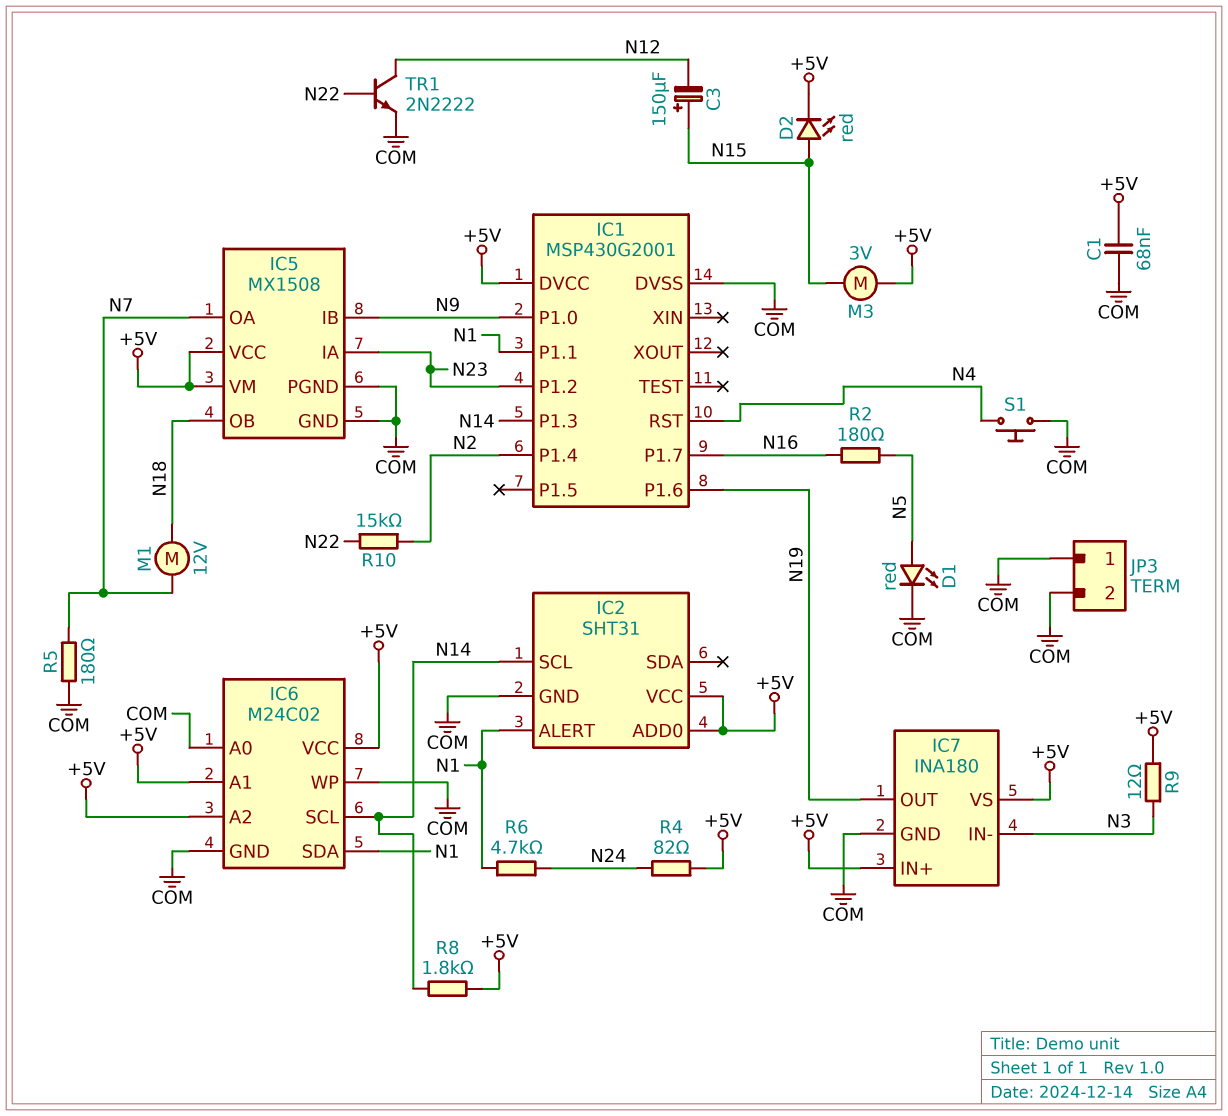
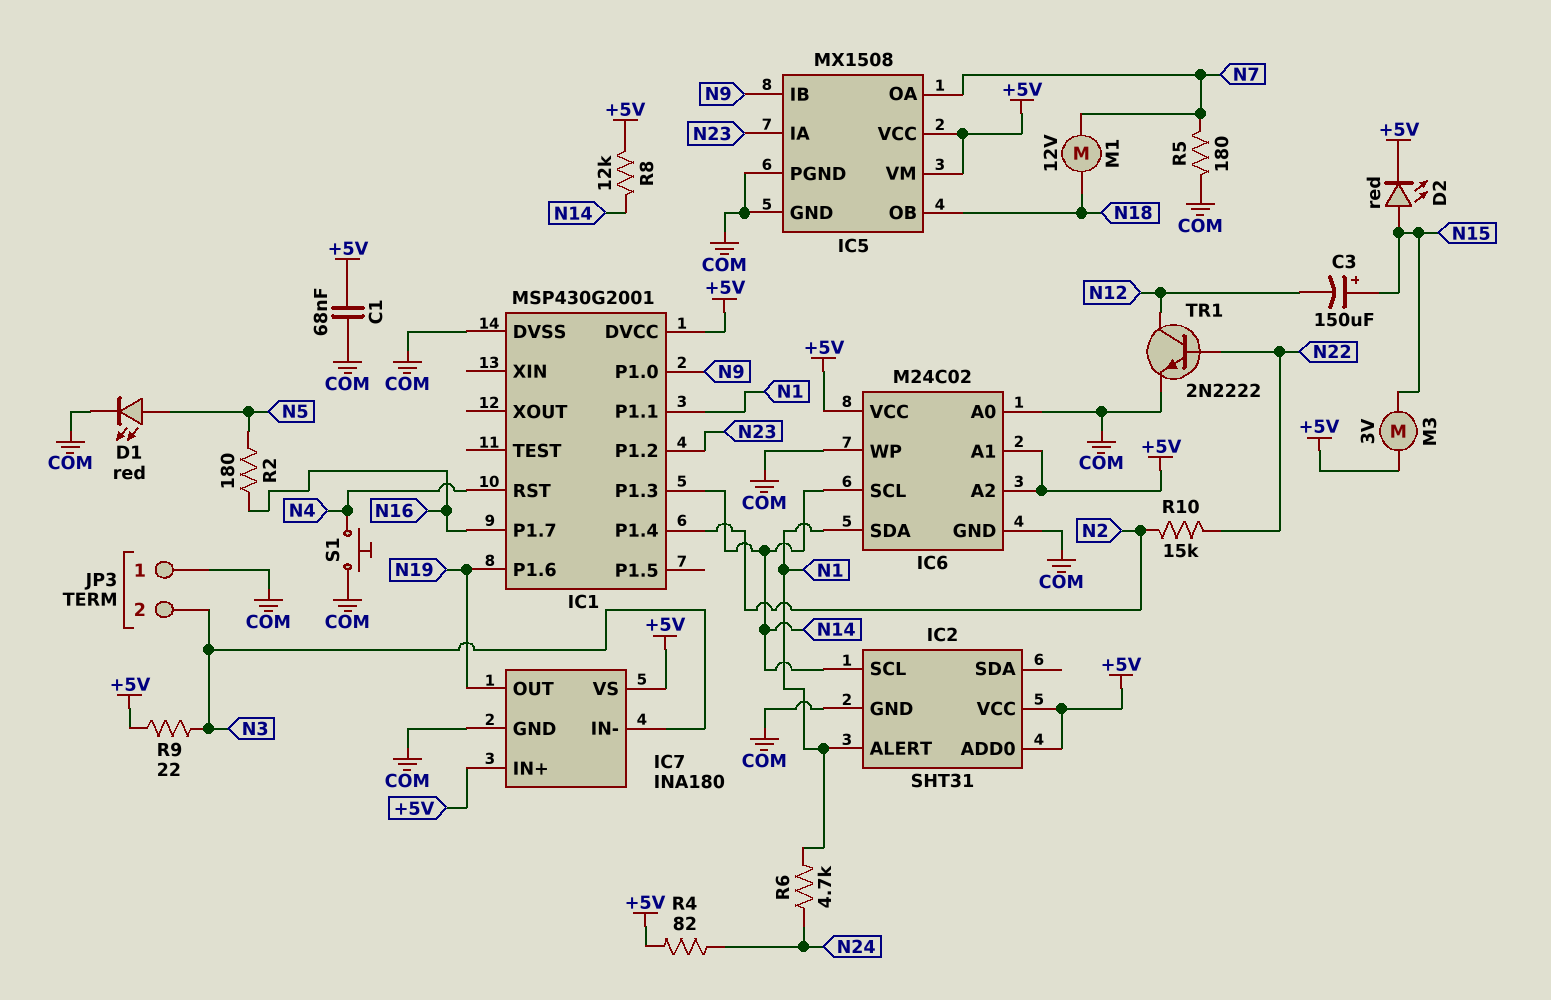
JP3 pin 2: COM -> N3
R8: 1.8k (+5V, N14) -> 12k (+5V, N14)
R9: 12 (+5V, N3) -> 22 (+5V, N3)

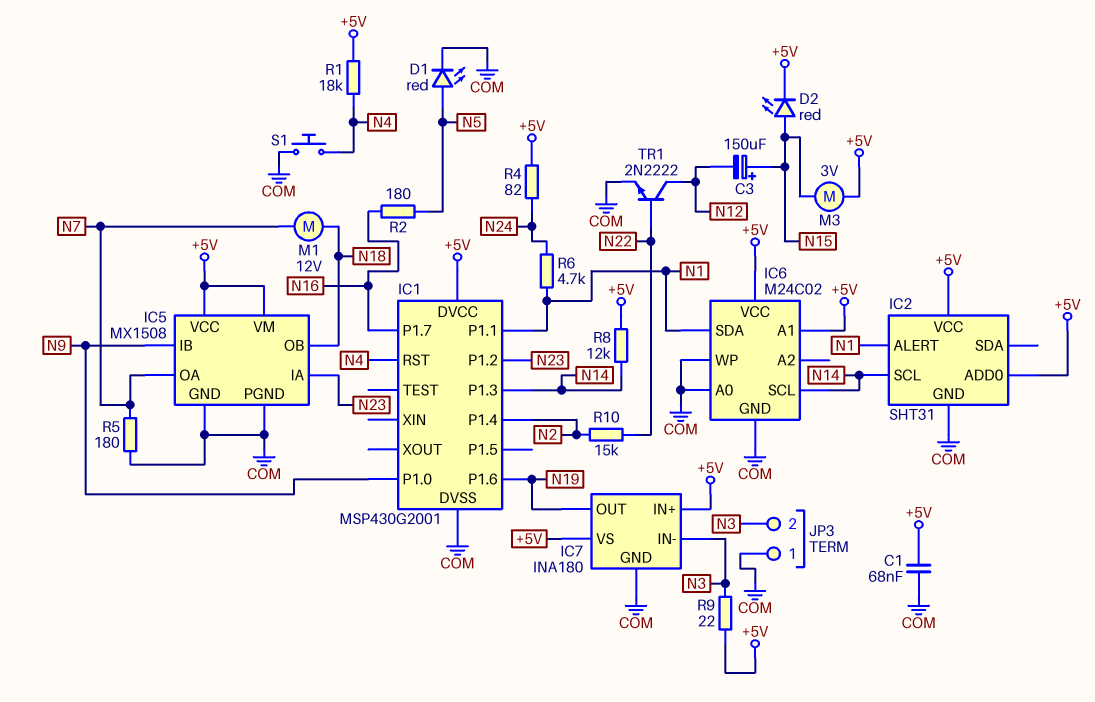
IC6 pin A2: +5V -> none
R1: none -> 18k (+5V, N4)

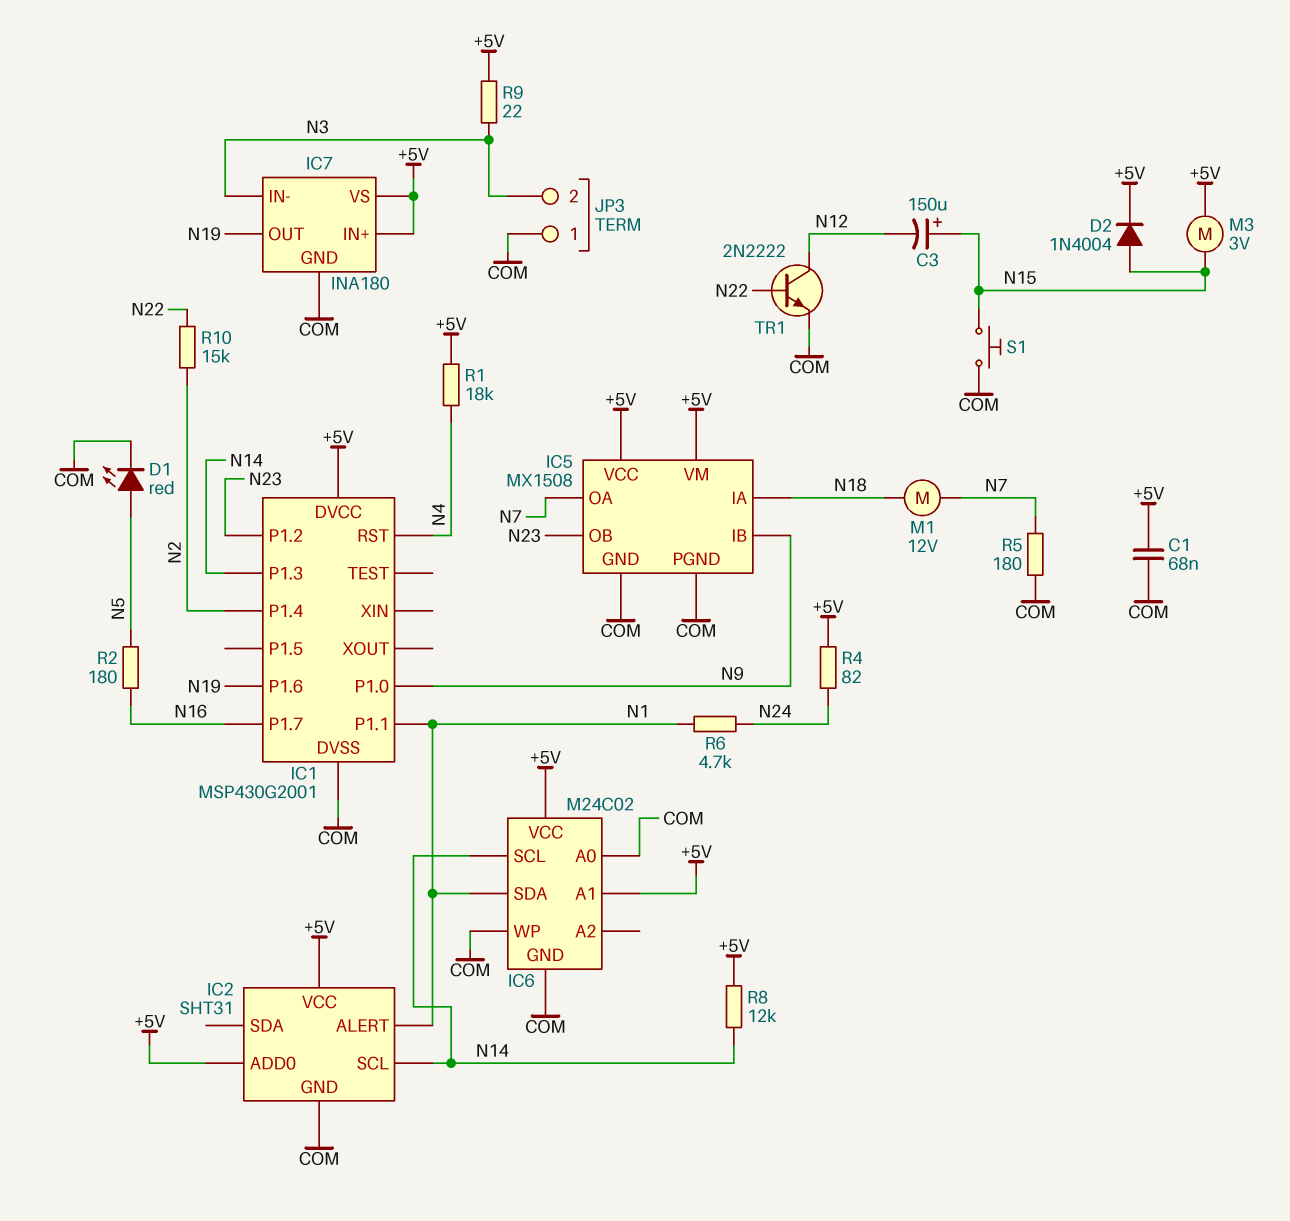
D2: LED red (A N15, K +5V) -> diode 1N4004 (A N15, K +5V)
IC5 pin IA: N23 -> N18
IC5 pin OB: N18 -> N23
S1: button (COM, N4) -> button (COM, N15)

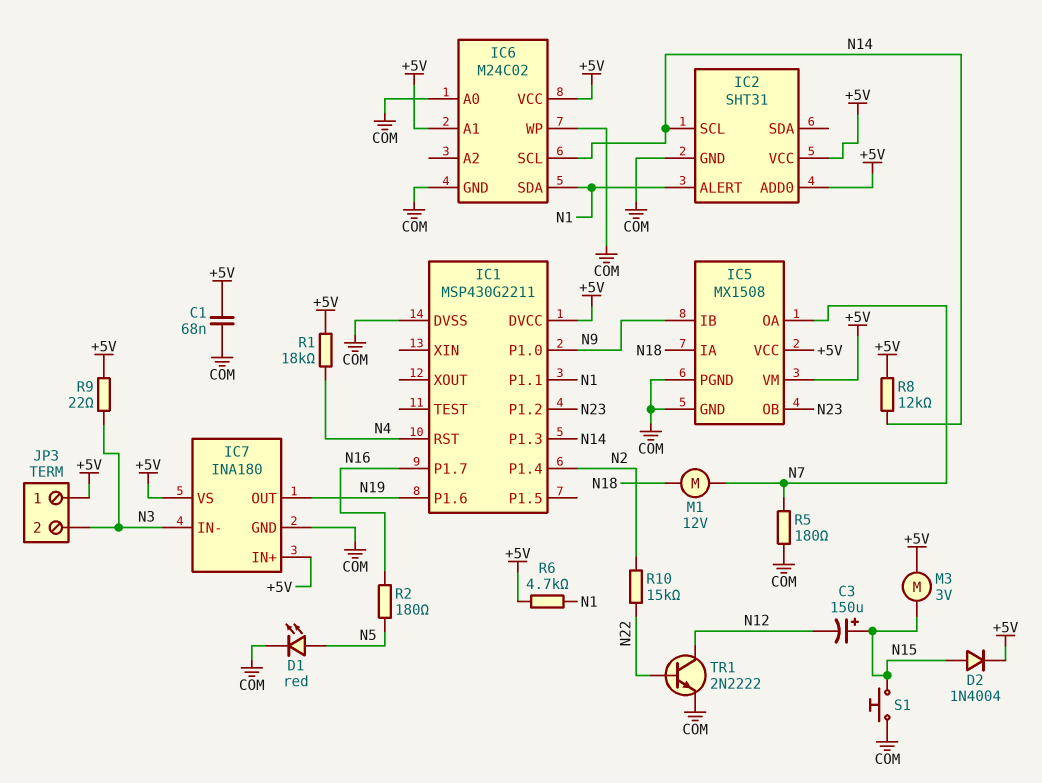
IC1: MSP430G2001 -> MSP430G2211
JP3 pin 1: COM -> +5V
R4: 82 (+5V, N24) -> none
R6: 4.7k (N1, N24) -> 4.7k (+5V, N1)

